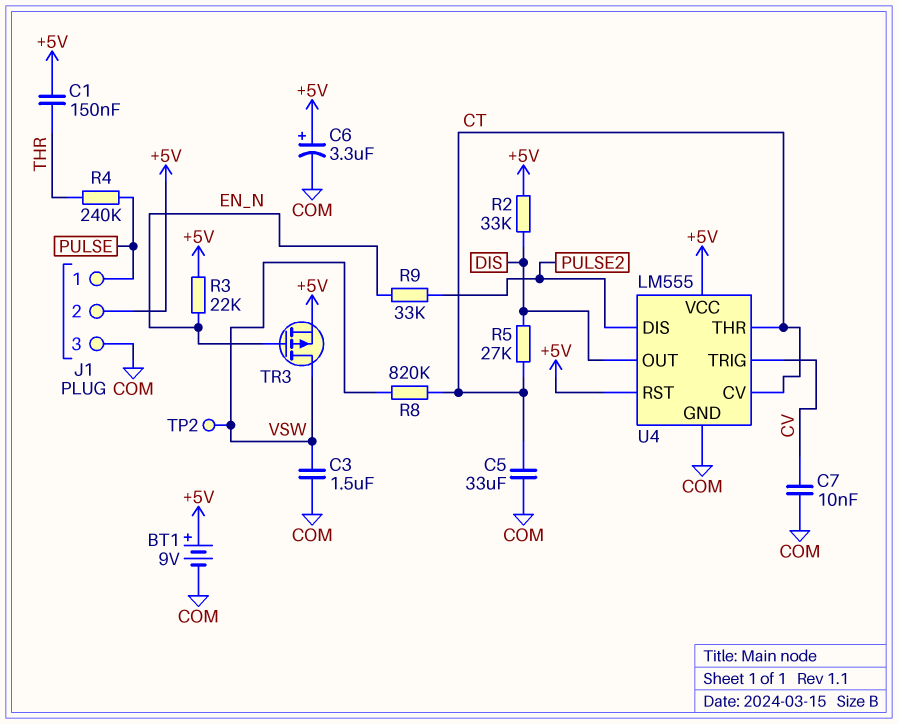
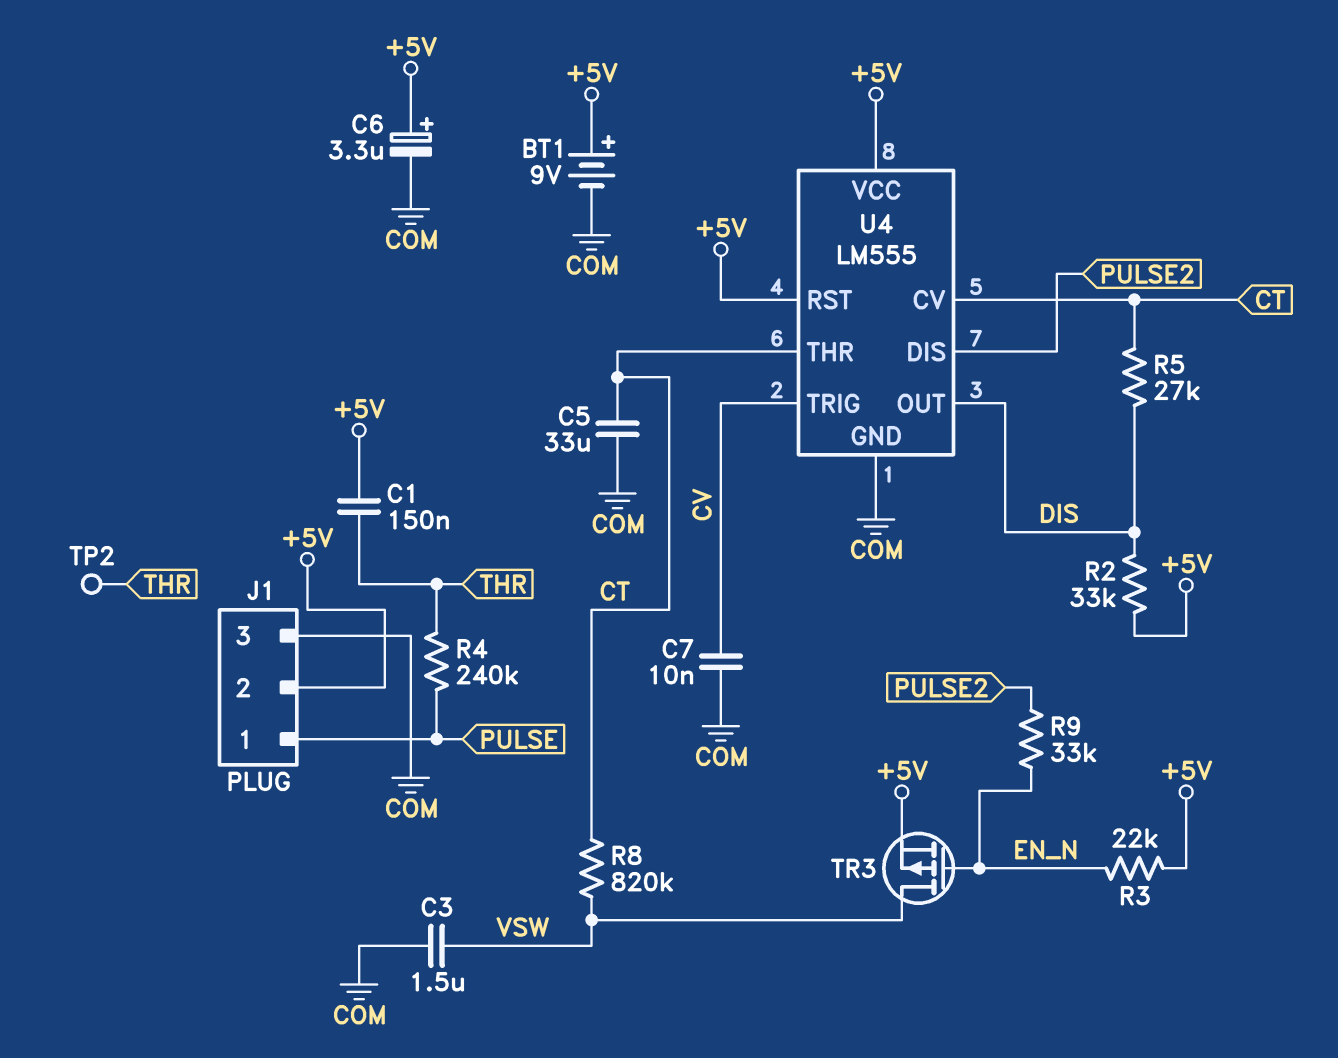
TP2: test point (VSW) -> test point (THR)

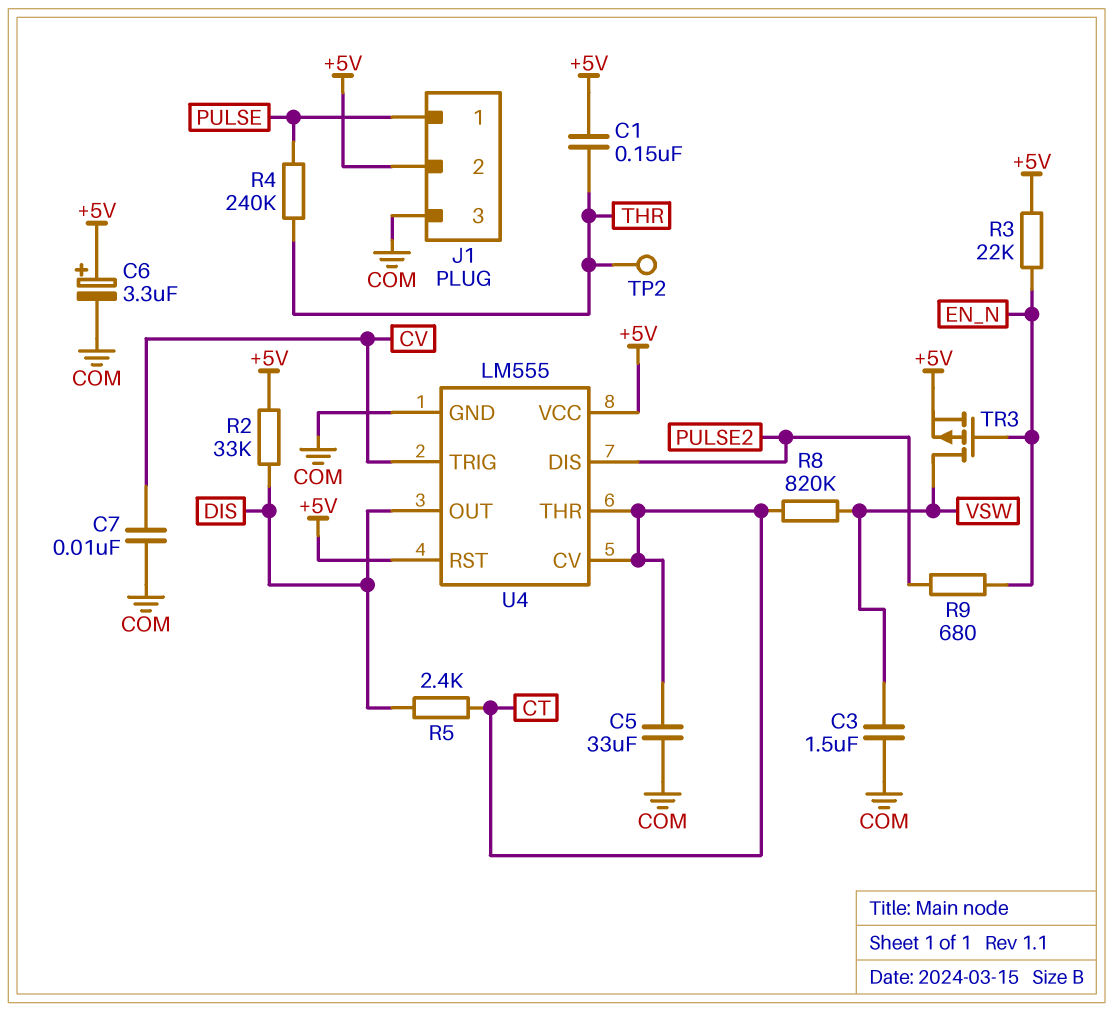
BT1: 9V (plus +5V, minus COM) -> none
R5: 27k (CT, DIS) -> 2.4k (CT, DIS)
R9: 33k (EN_N, PULSE2) -> 680 (EN_N, PULSE2)

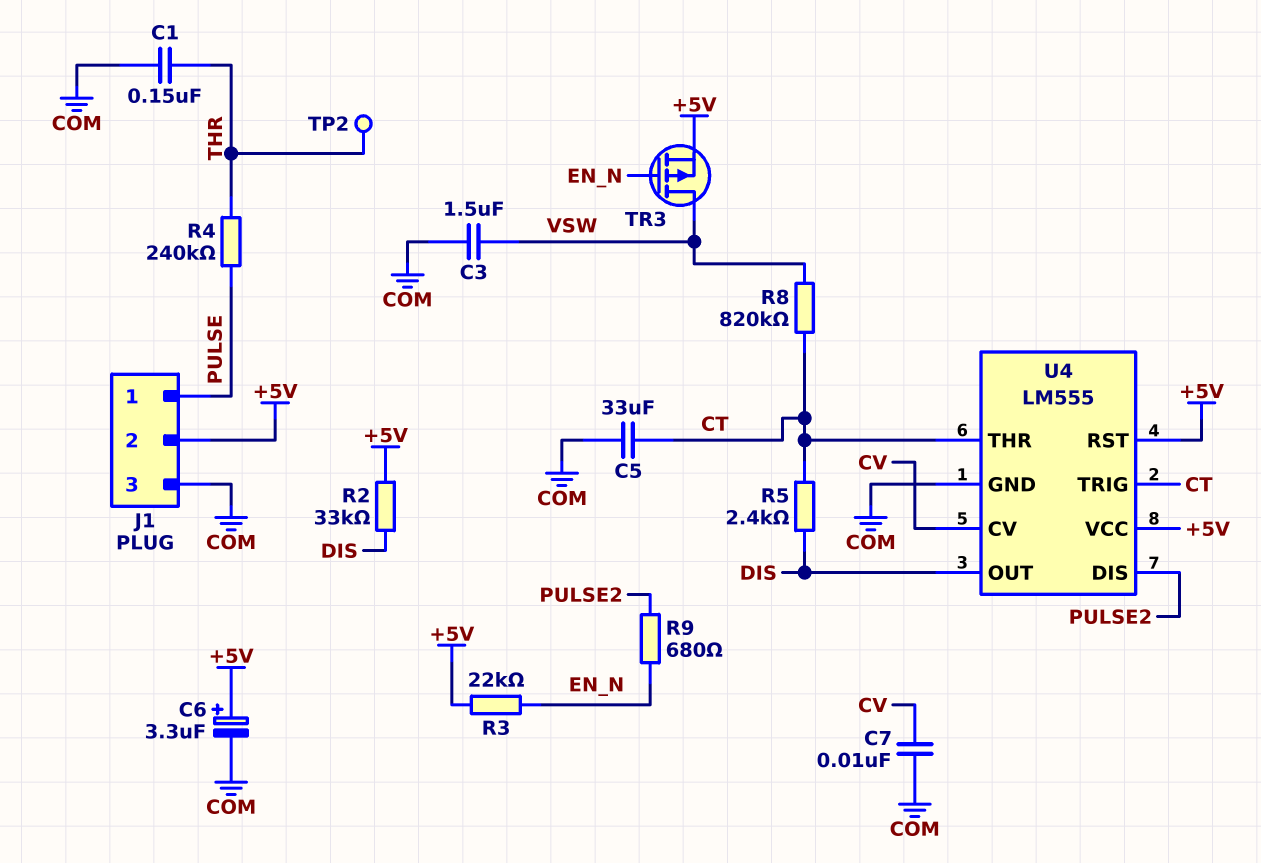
C1: 150nF (+5V, THR) -> 150nF (COM, THR)
U4 pin CV: CT -> CV
U4 pin TRIG: CV -> CT

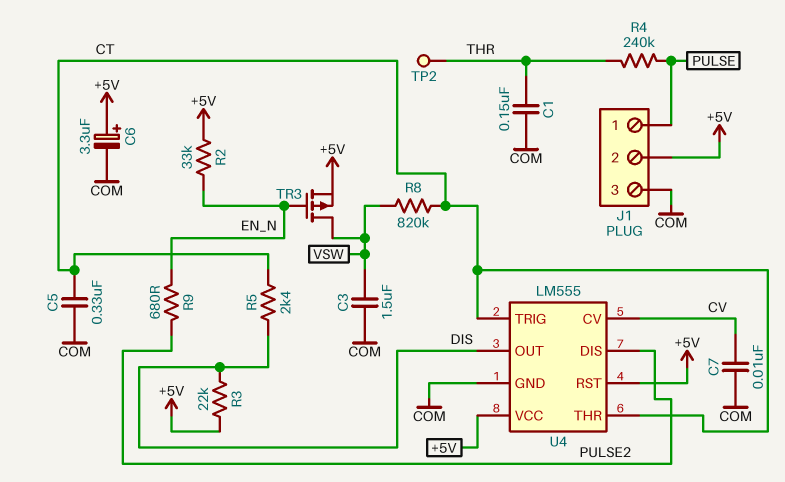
C5: 33uF (COM, CT) -> 330nF (COM, CT)
R2: 33k (+5V, DIS) -> 33k (+5V, EN_N)
R3: 22k (+5V, EN_N) -> 22k (+5V, DIS)

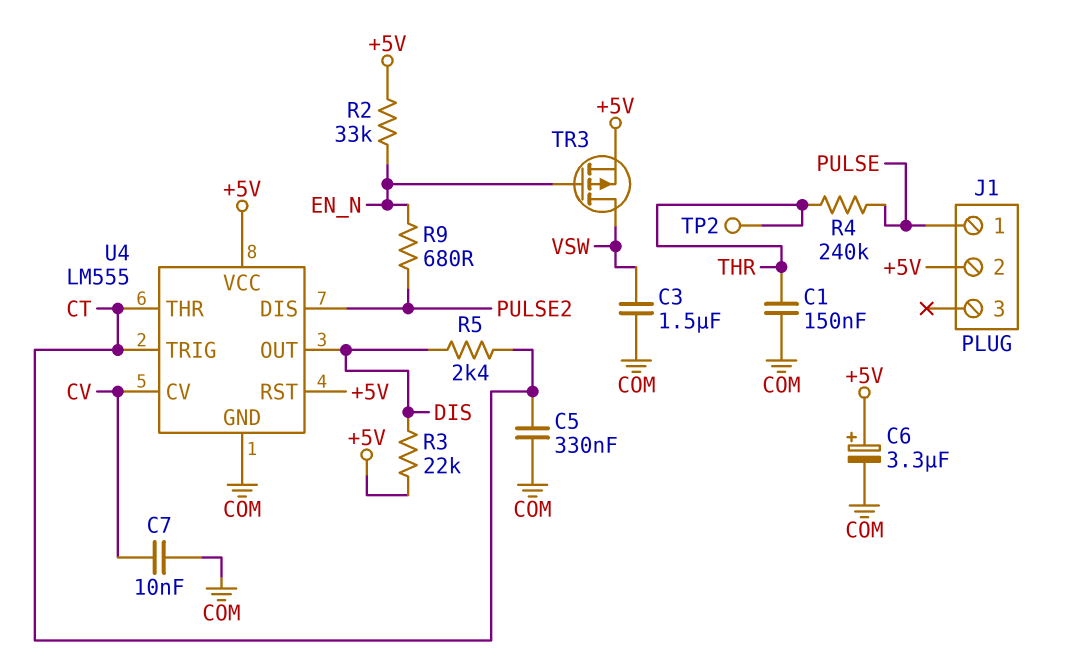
J1 pin 3: COM -> none
R8: 820k (CT, VSW) -> none

